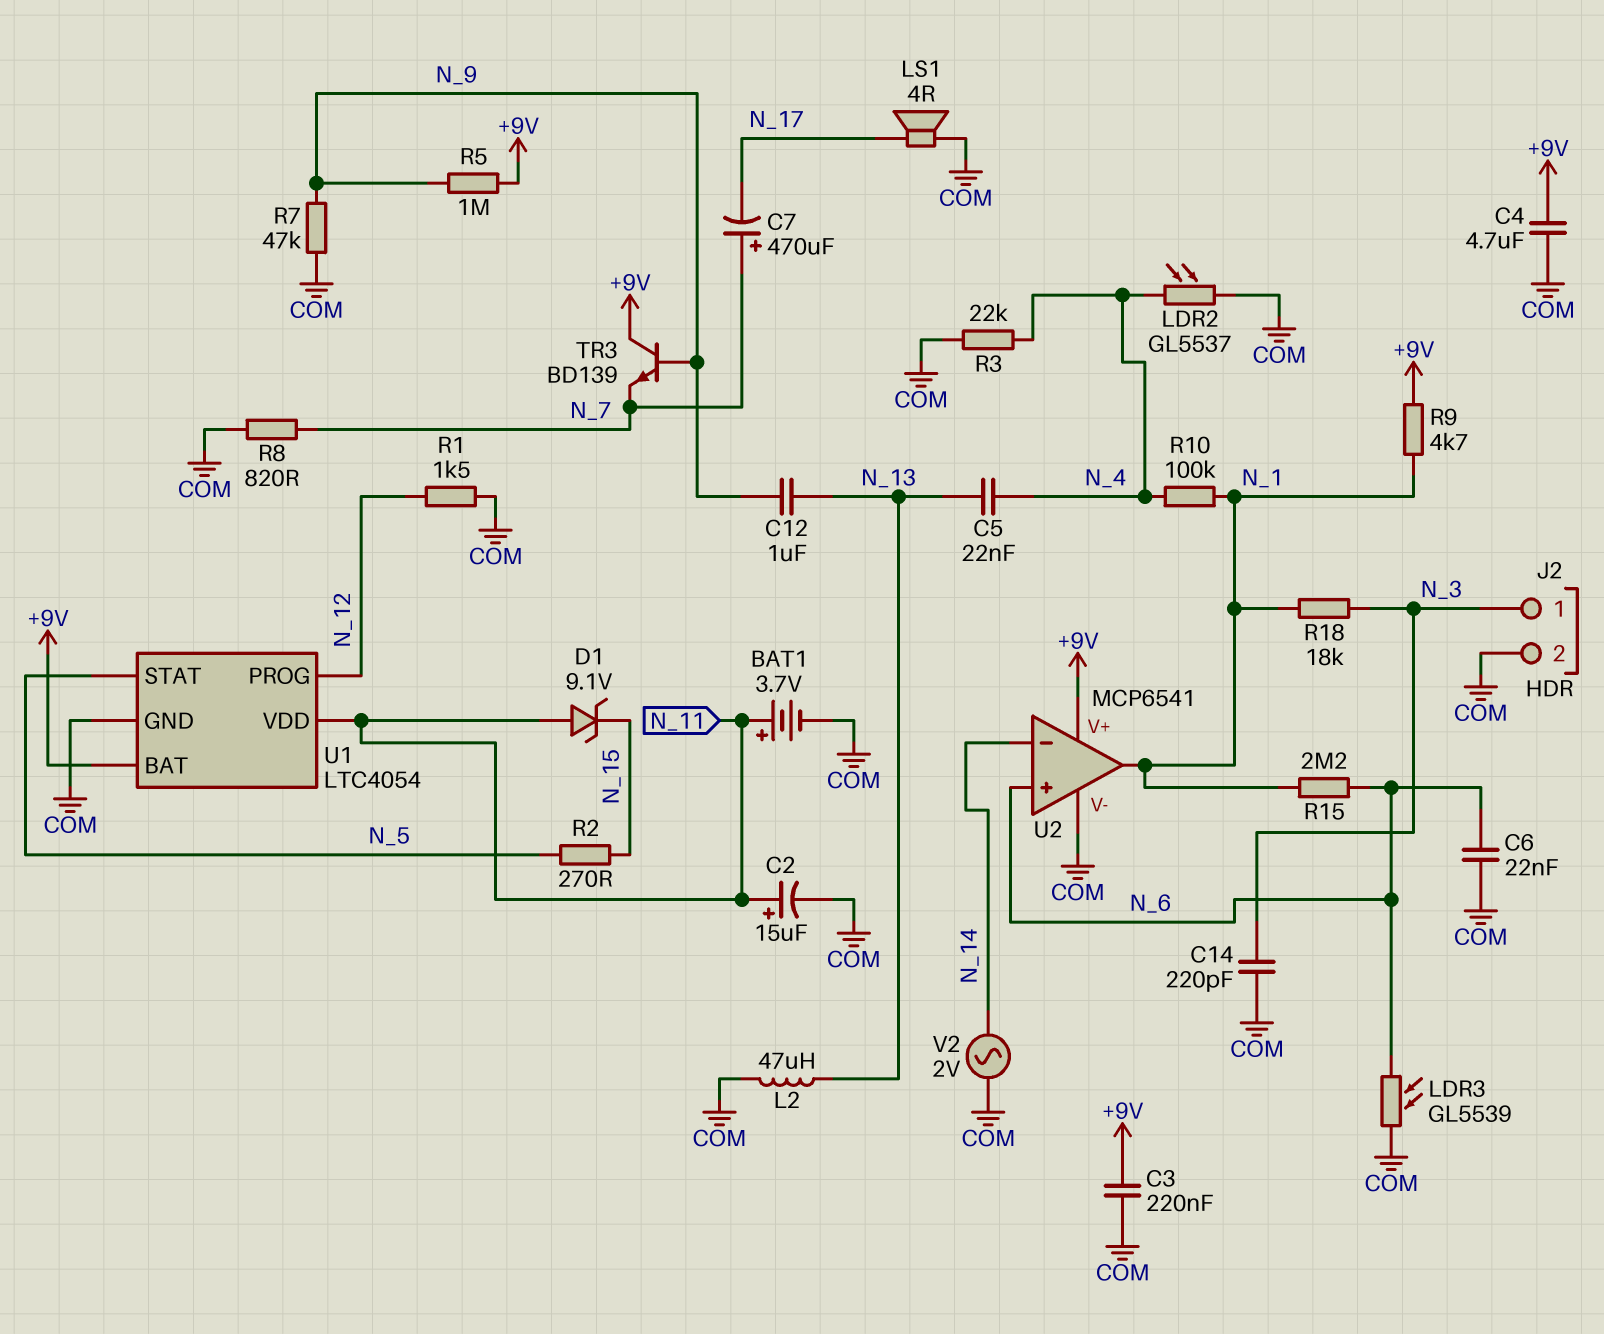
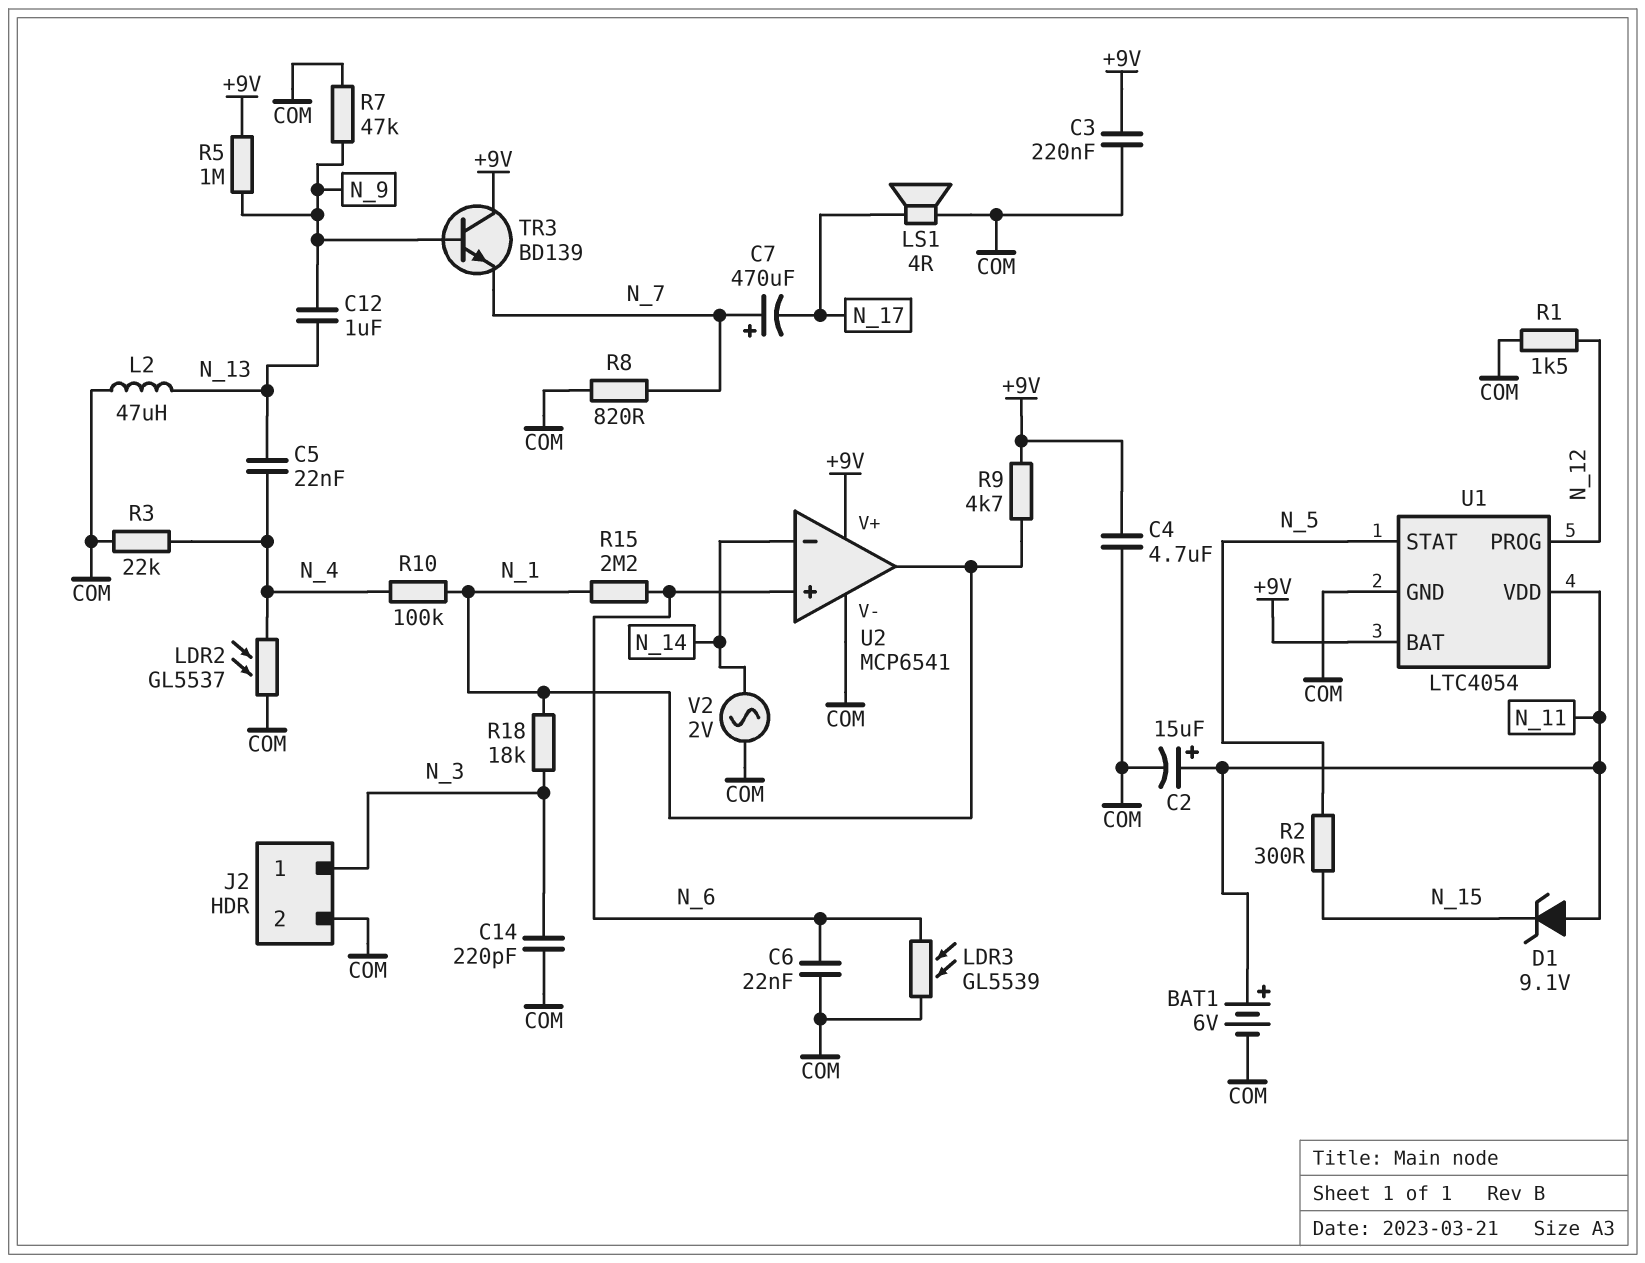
BAT1: 3.7V (plus N_11, minus COM) -> 6V (plus N_11, minus COM)
R2: 270 (N_5, N_15) -> 300 (N_5, N_15)

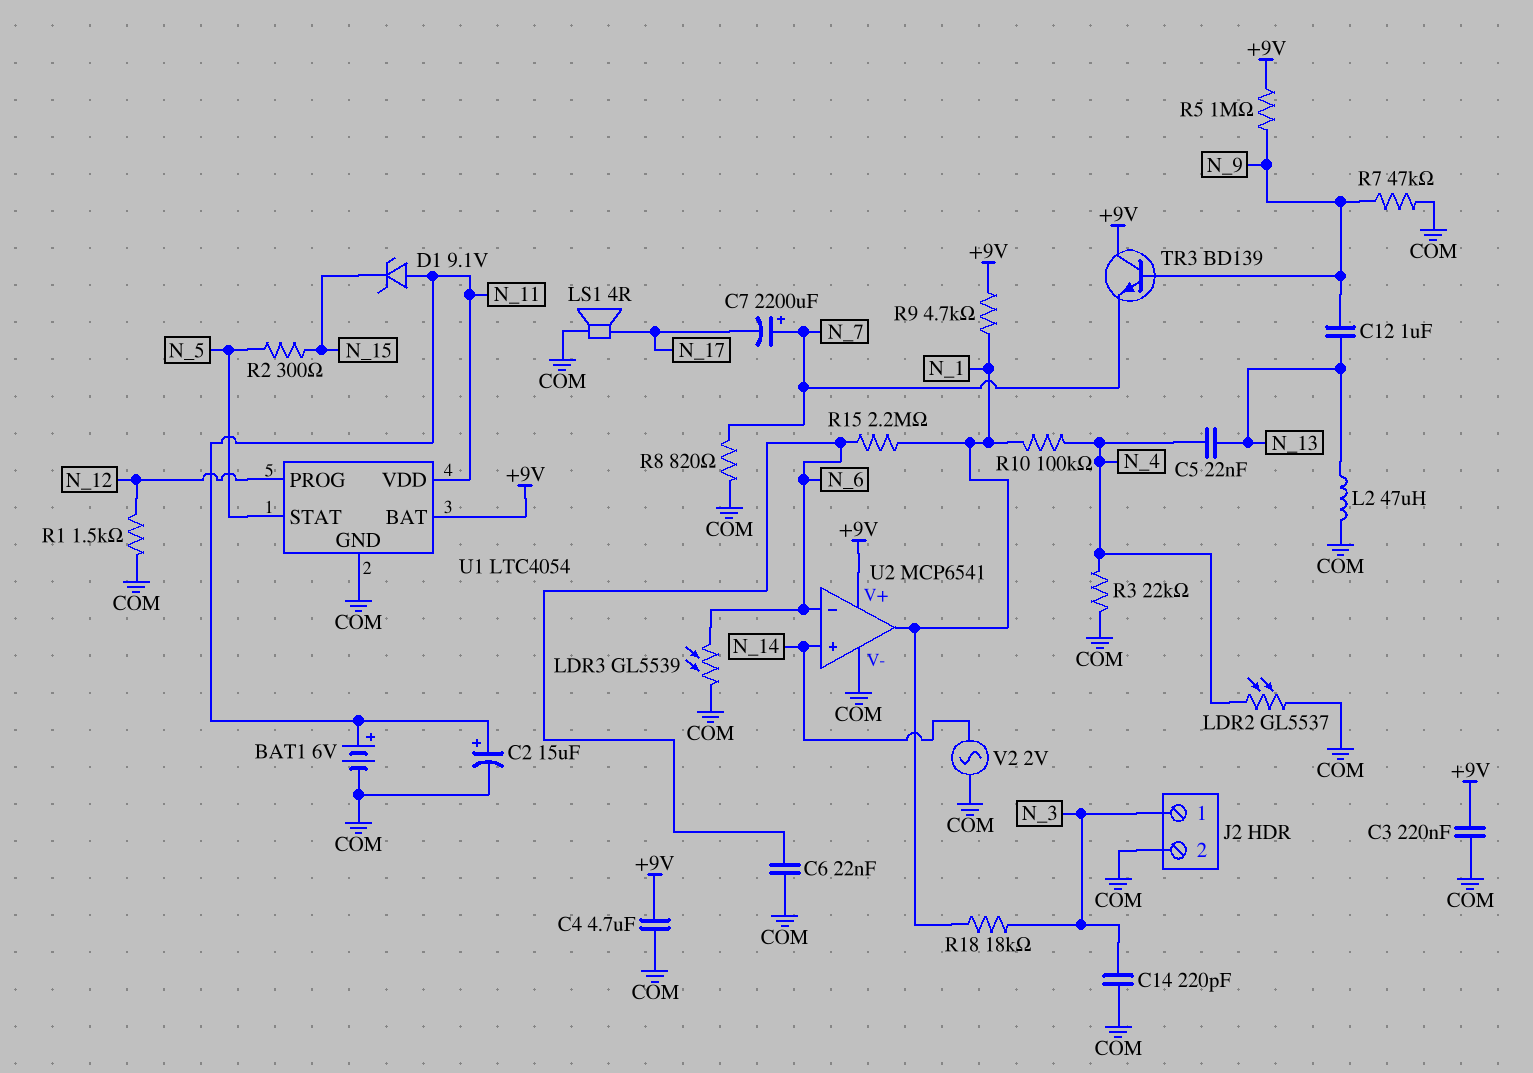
C7: 470uF (plus N_7, minus N_17) -> 2200uF (plus N_7, minus N_17)
U2 pin in+: N_6 -> N_14
U2 pin in-: N_14 -> N_6

